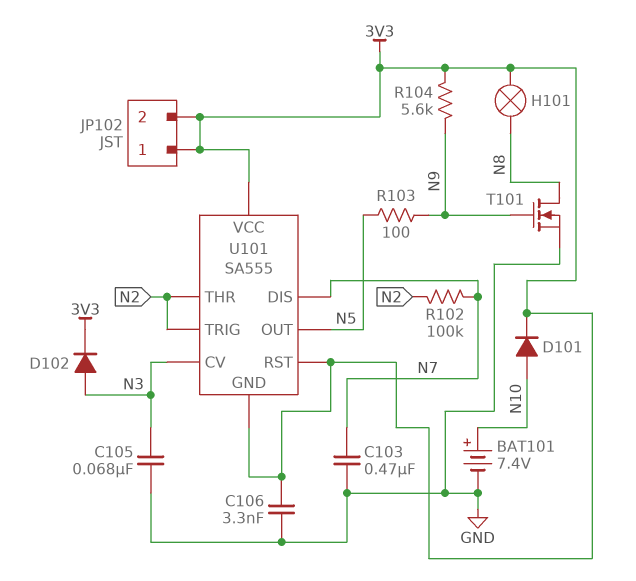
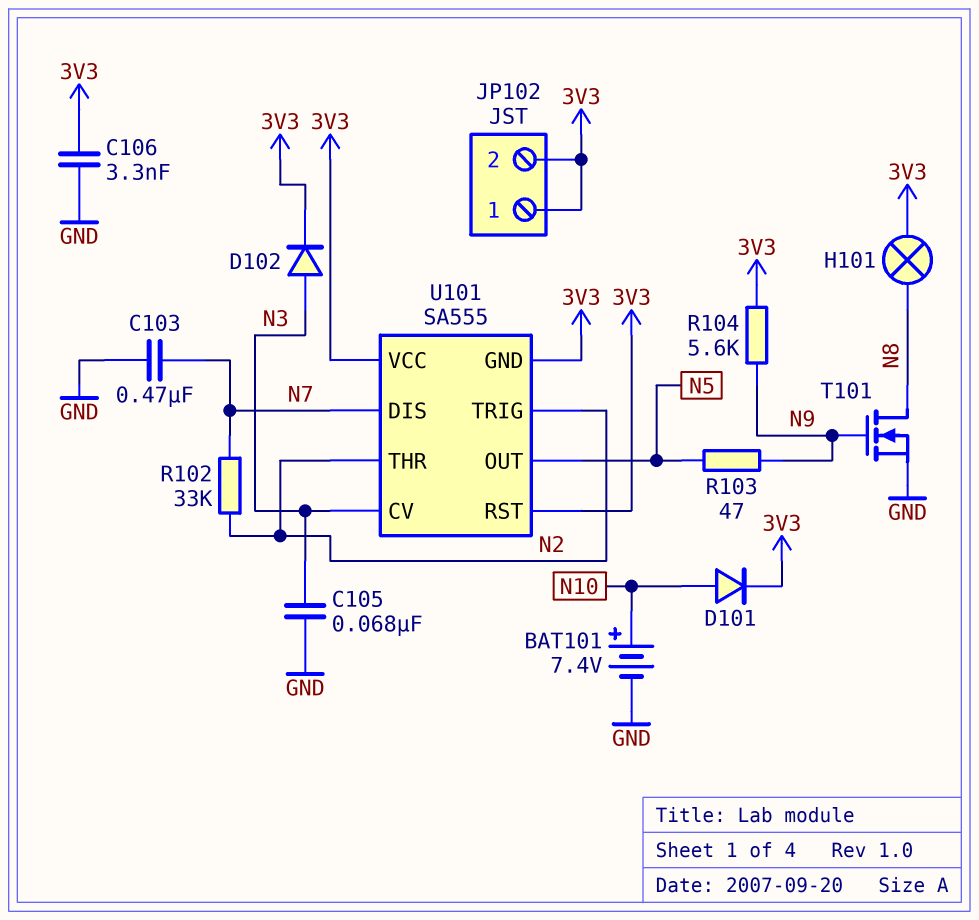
R102: 100k (N2, N7) -> 33k (N2, N7)
R103: 100 (N5, N9) -> 47 (N5, N9)

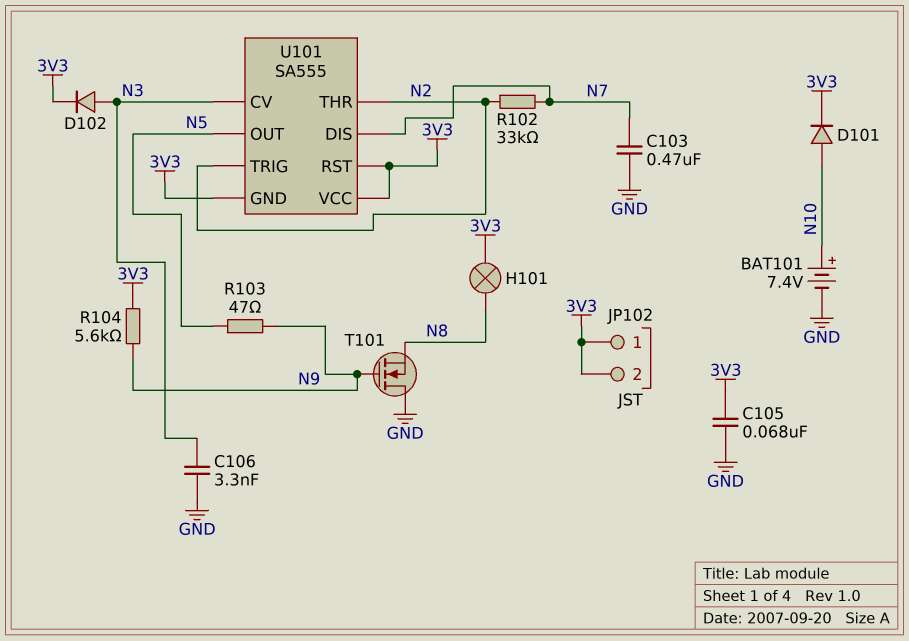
C105: 68nF (GND, N3) -> 68nF (3V3, GND)
C106: 3.3nF (3V3, GND) -> 3.3nF (GND, N3)
T101: NMOS (G N9, D N8, S GND) -> NMOS (G N9, D GND, S N8)

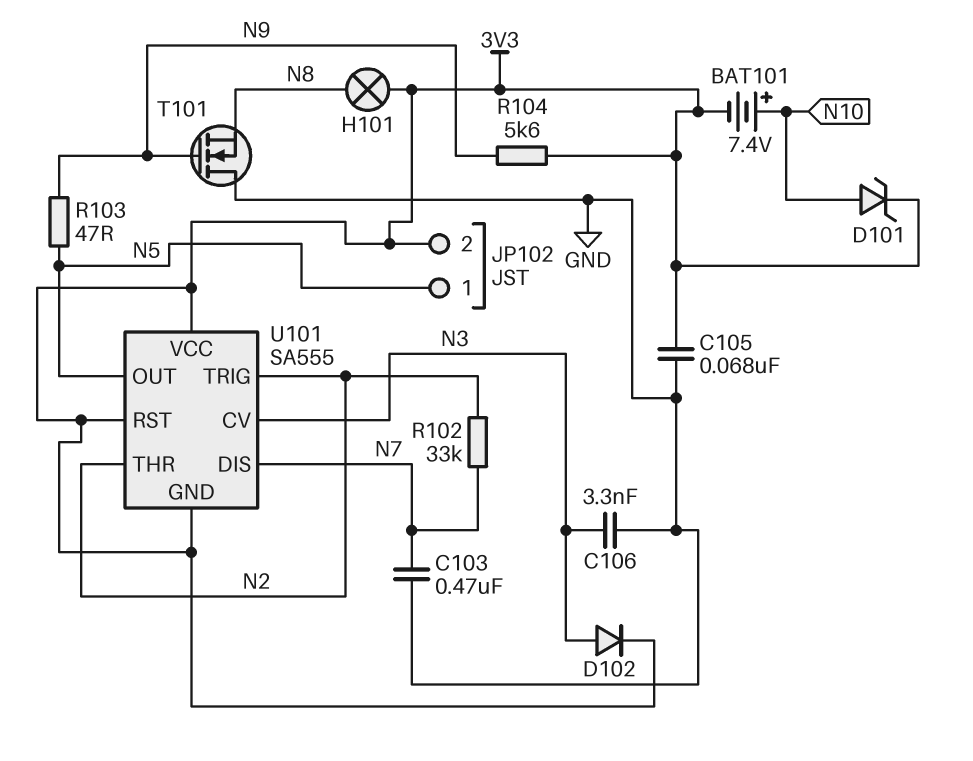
BAT101: 7.4V (plus N10, minus GND) -> 7.4V (plus N10, minus 3V3)
D101: diode (A N10, K 3V3) -> zener (A N10, K 3V3)
JP102 pin 1: 3V3 -> N5

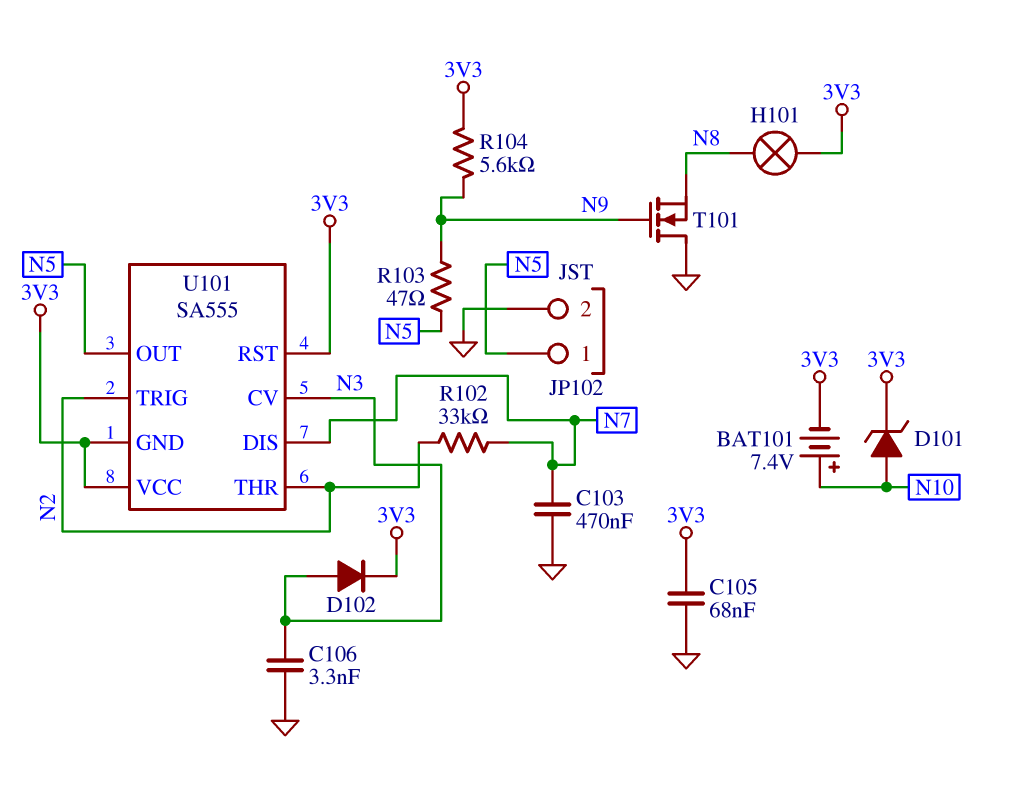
JP102 pin 2: 3V3 -> GND

